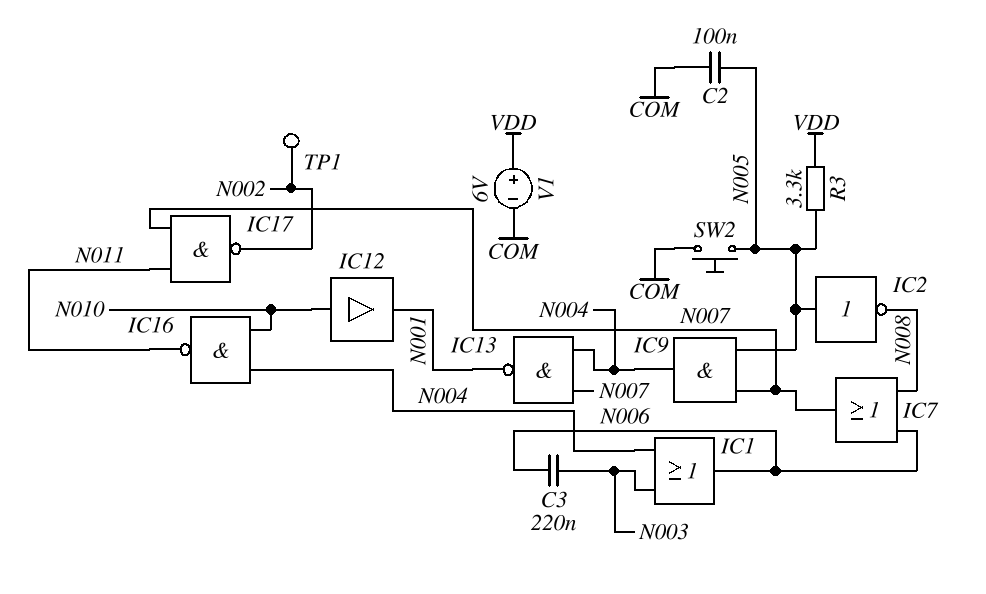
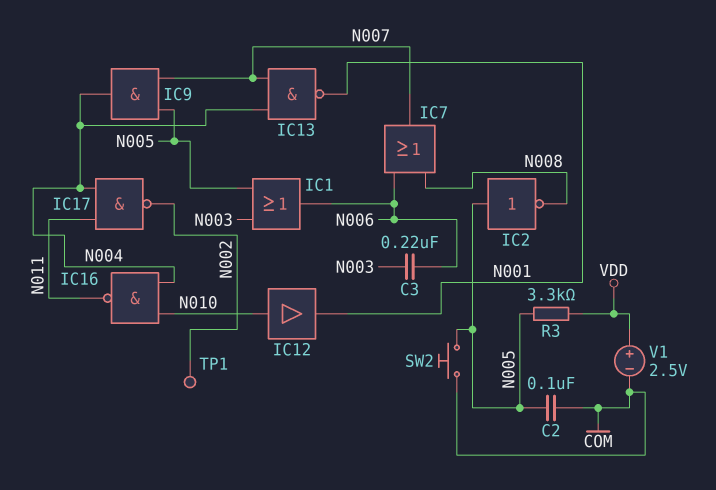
IC1: OR (in N003, in N004, out N006) -> OR (in N003, in N005, out N006)
IC17: NAND (in N007, in N011, out N002) -> NAND (in N004, in N011, out N002)
V1: 6V (plus VDD, minus COM) -> 2.5V (plus VDD, minus COM)

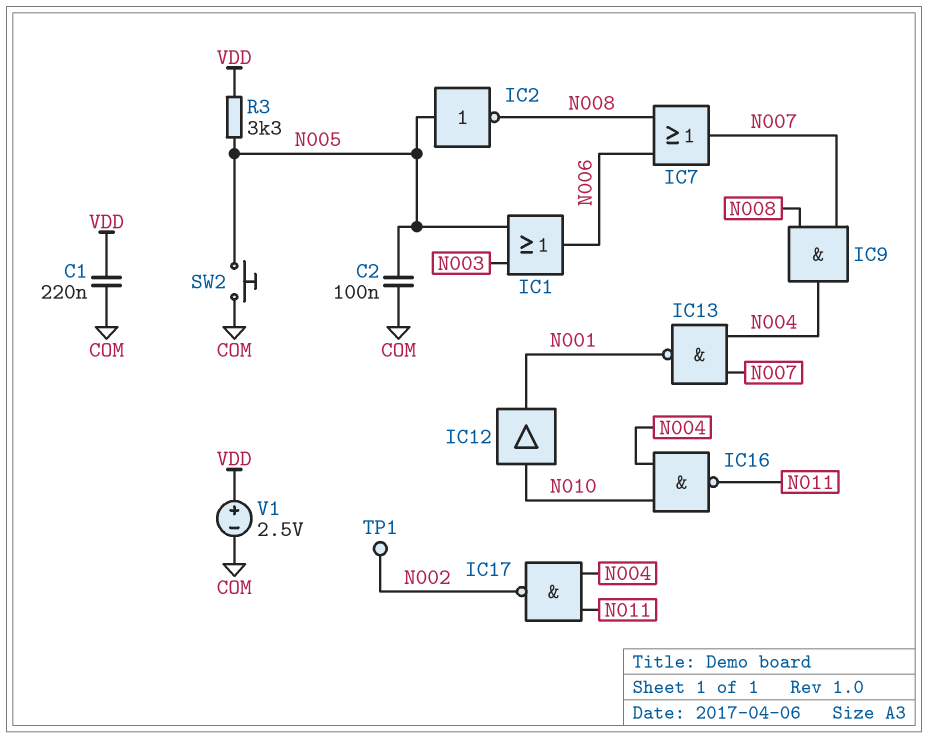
C1: none -> 220nF (COM, VDD)
C3: 220nF (N003, N006) -> none
IC9: AND (in N005, in N007, out N004) -> AND (in N007, in N008, out N004)

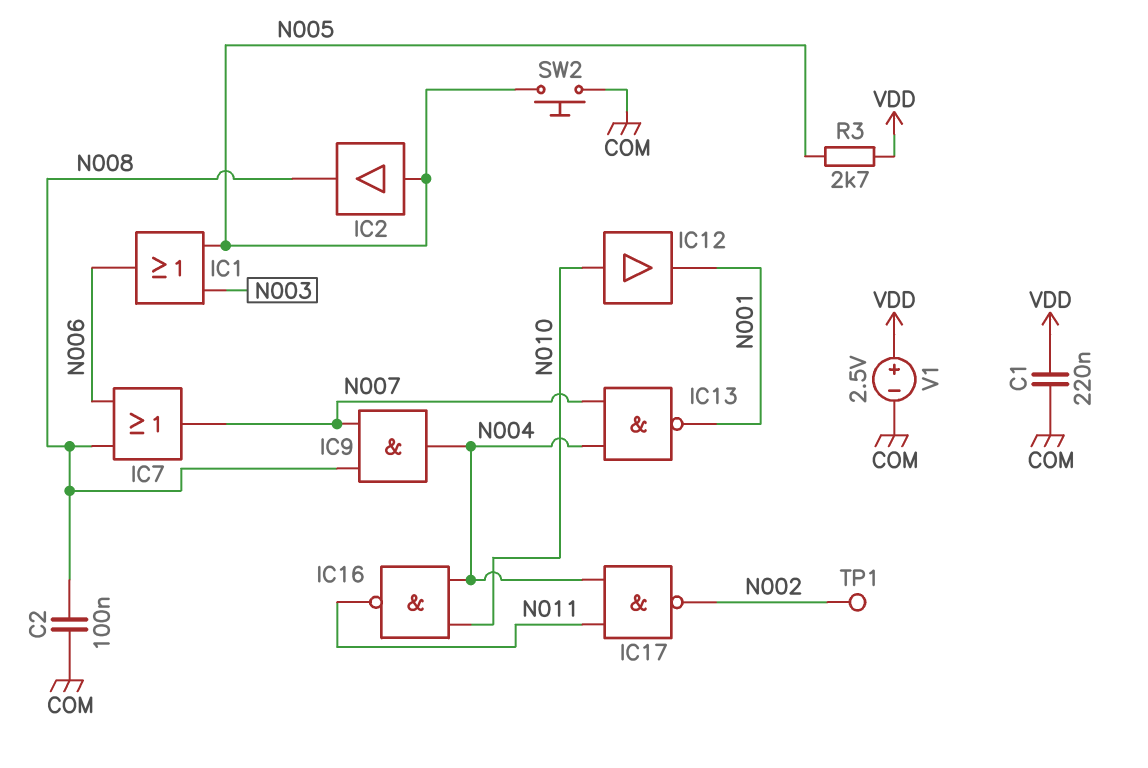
C2: 100nF (COM, N005) -> 100nF (COM, N008)
IC2: NOT (in N005, out N008) -> buffer (in N005, out N008)
R3: 3.3k (N005, VDD) -> 2.7k (N005, VDD)

